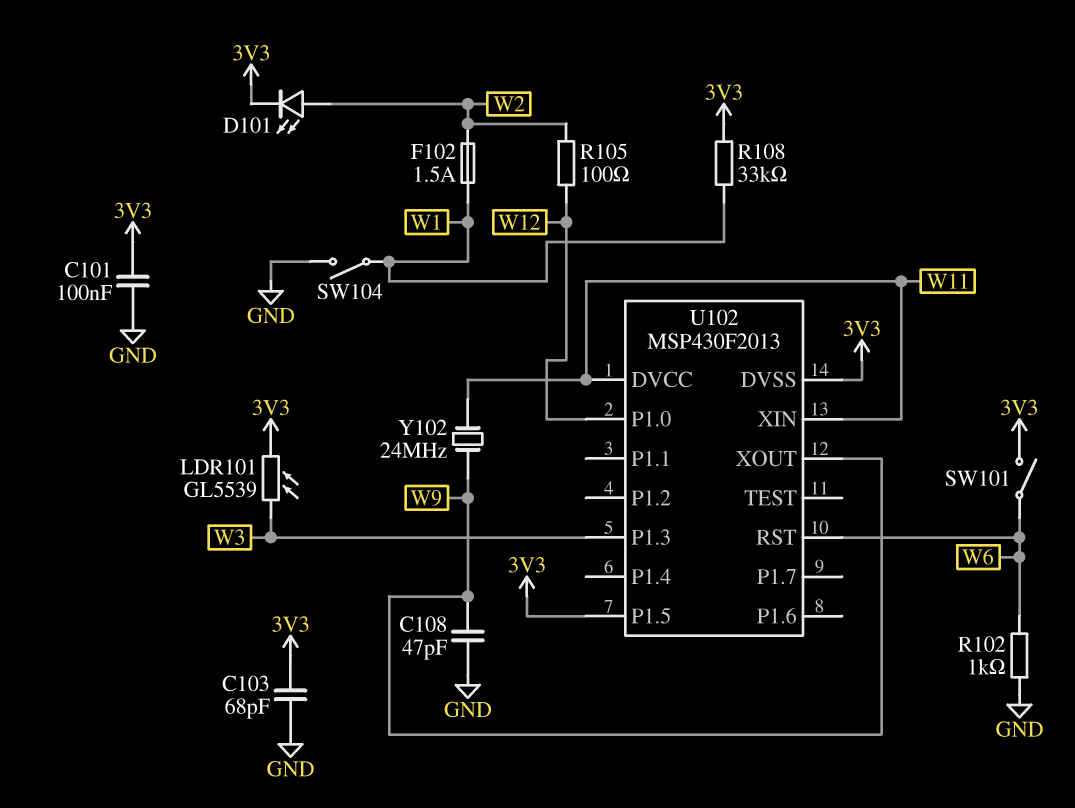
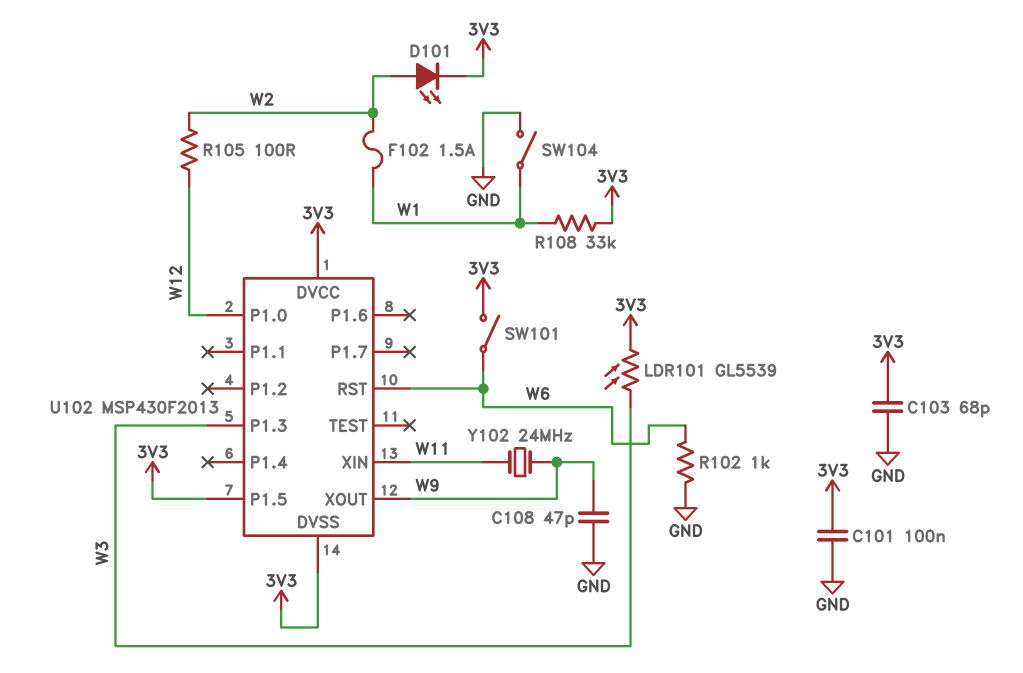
U102 pin DVCC: W11 -> 3V3

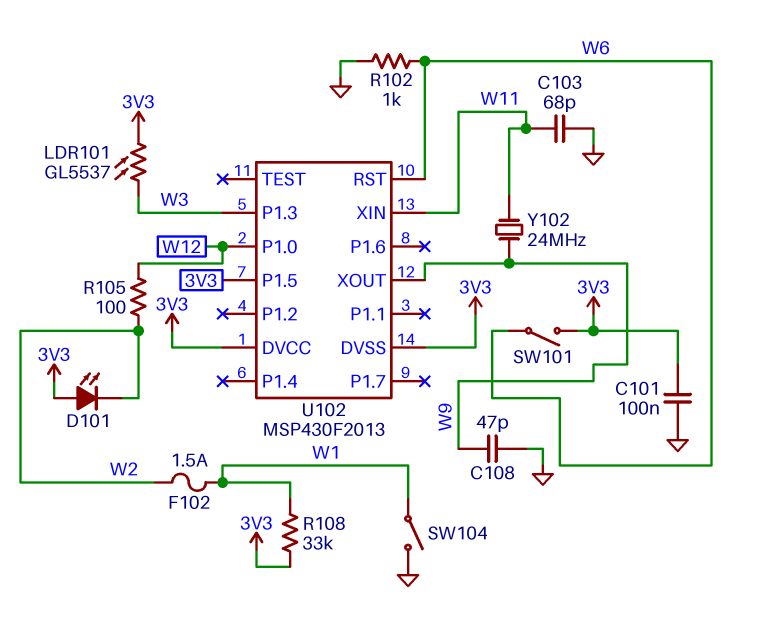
C103: 68pF (3V3, GND) -> 68pF (GND, W11)
D101: LED (A W2, K 3V3) -> LED (A 3V3, K W2)
LDR101: GL5539 (3V3, W3) -> GL5537 (3V3, W3)

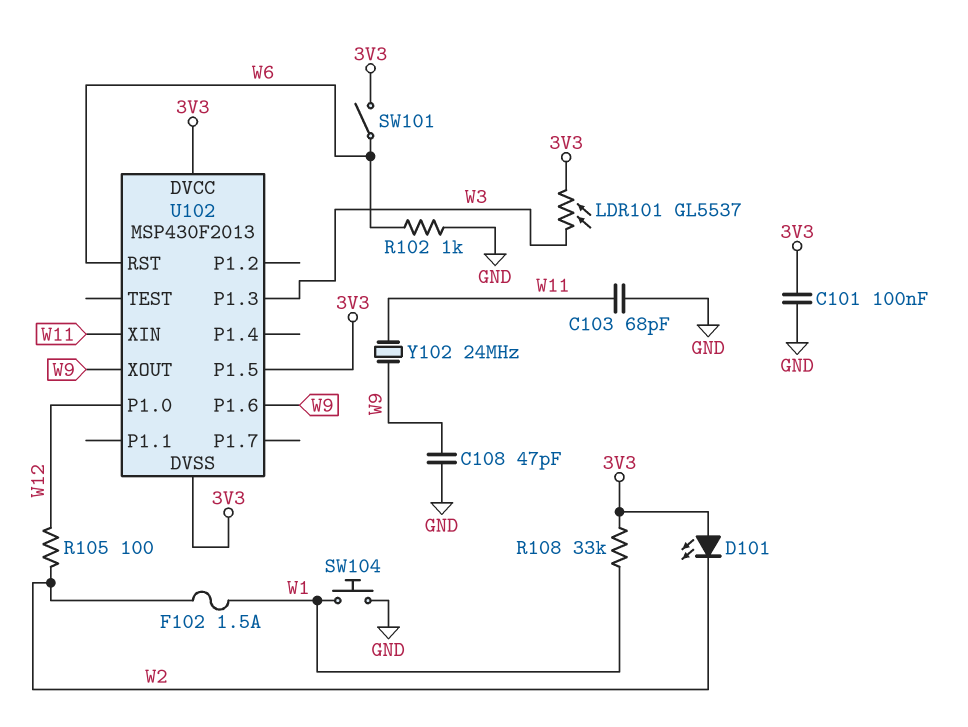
SW104: switch (GND, W1) -> button (GND, W1)
U102 pin P1.6: none -> W9

